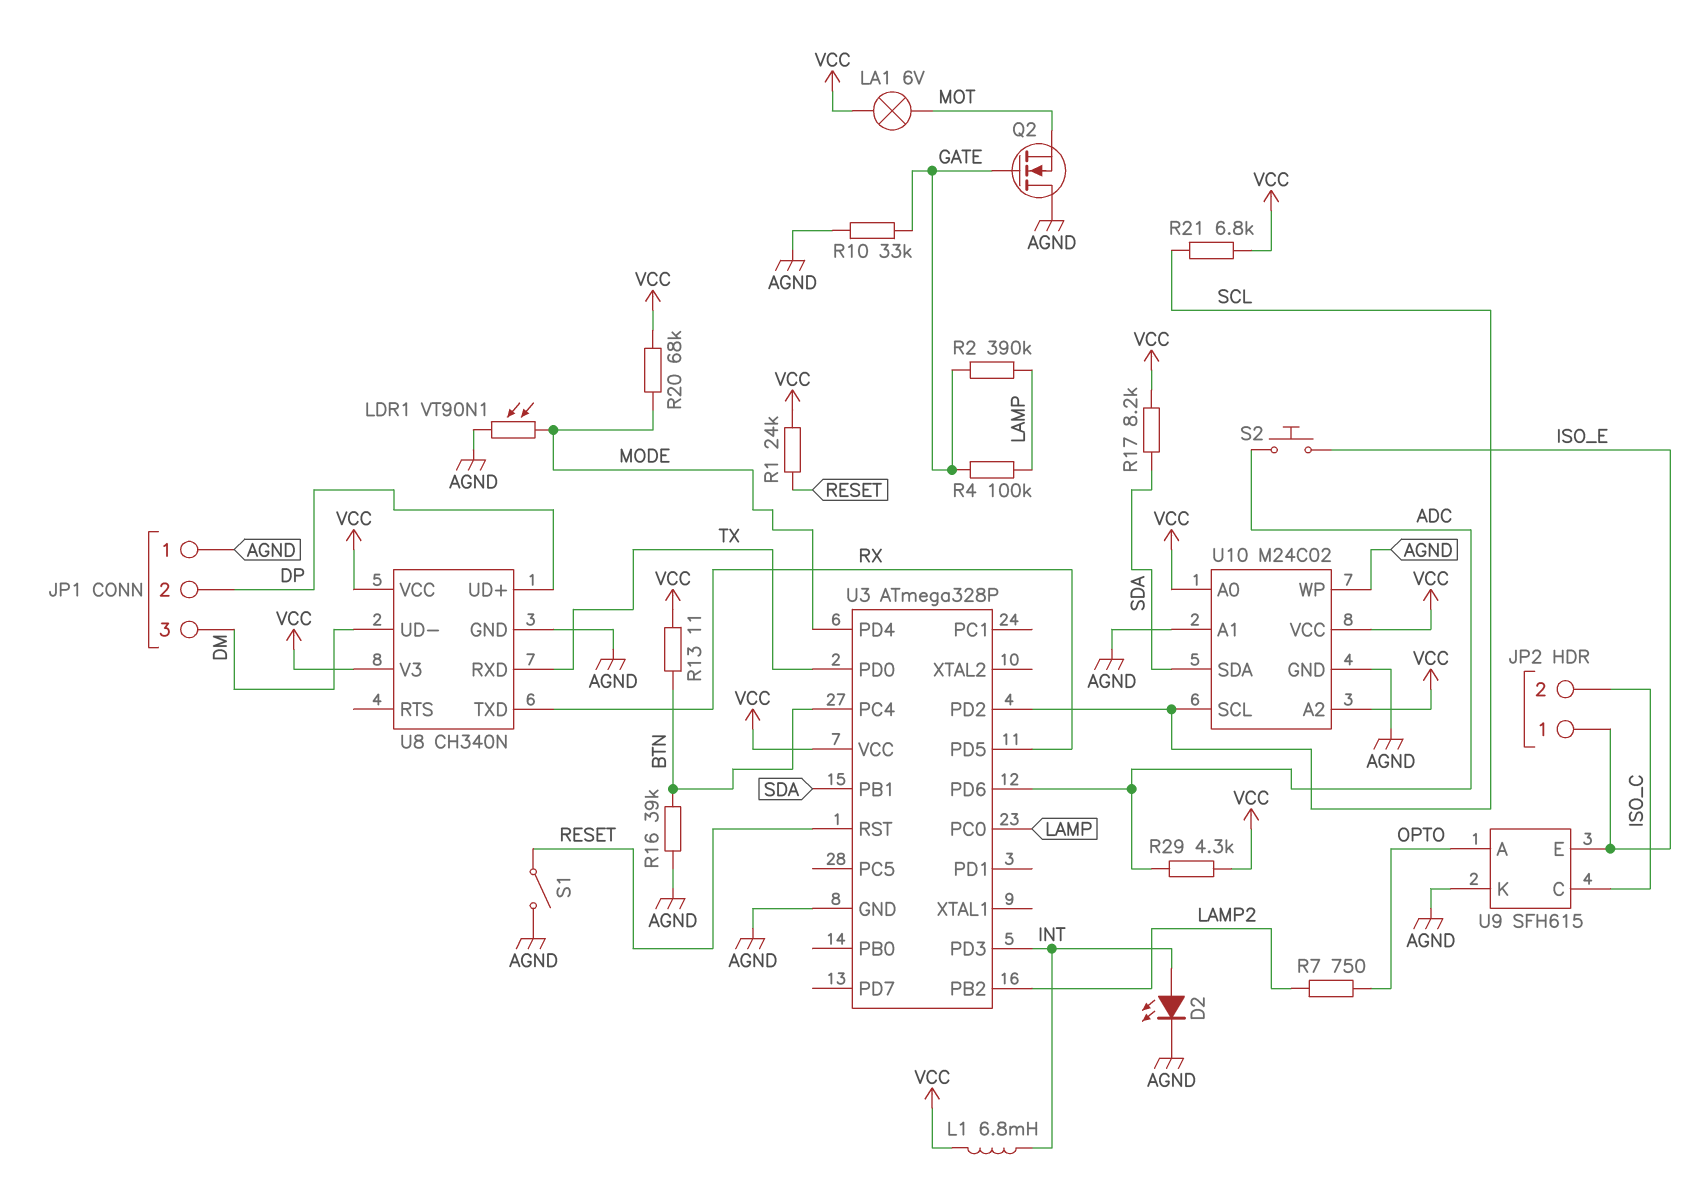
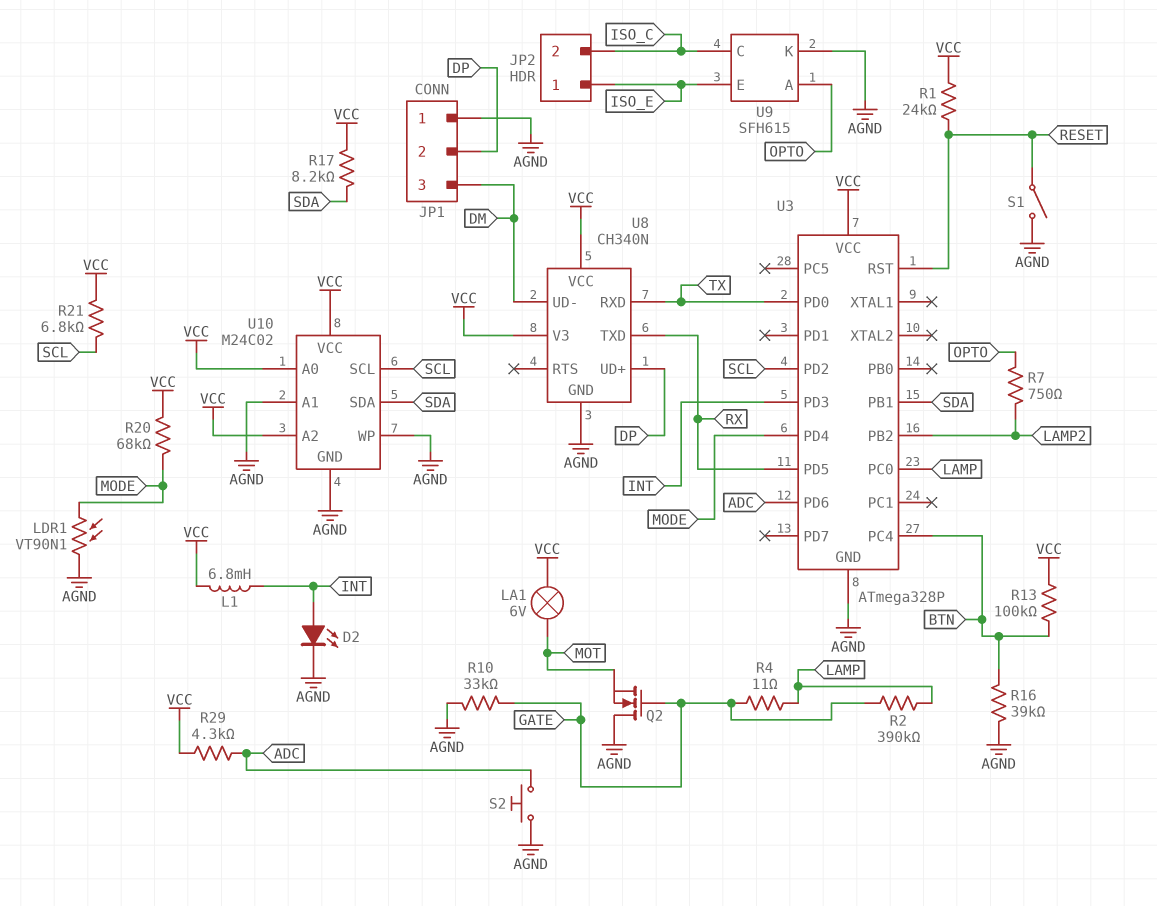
R4: 100k (GATE, LAMP) -> 11 (GATE, LAMP)
R13: 11 (BTN, VCC) -> 100k (BTN, VCC)
S2: button (ADC, ISO_E) -> button (ADC, AGND)

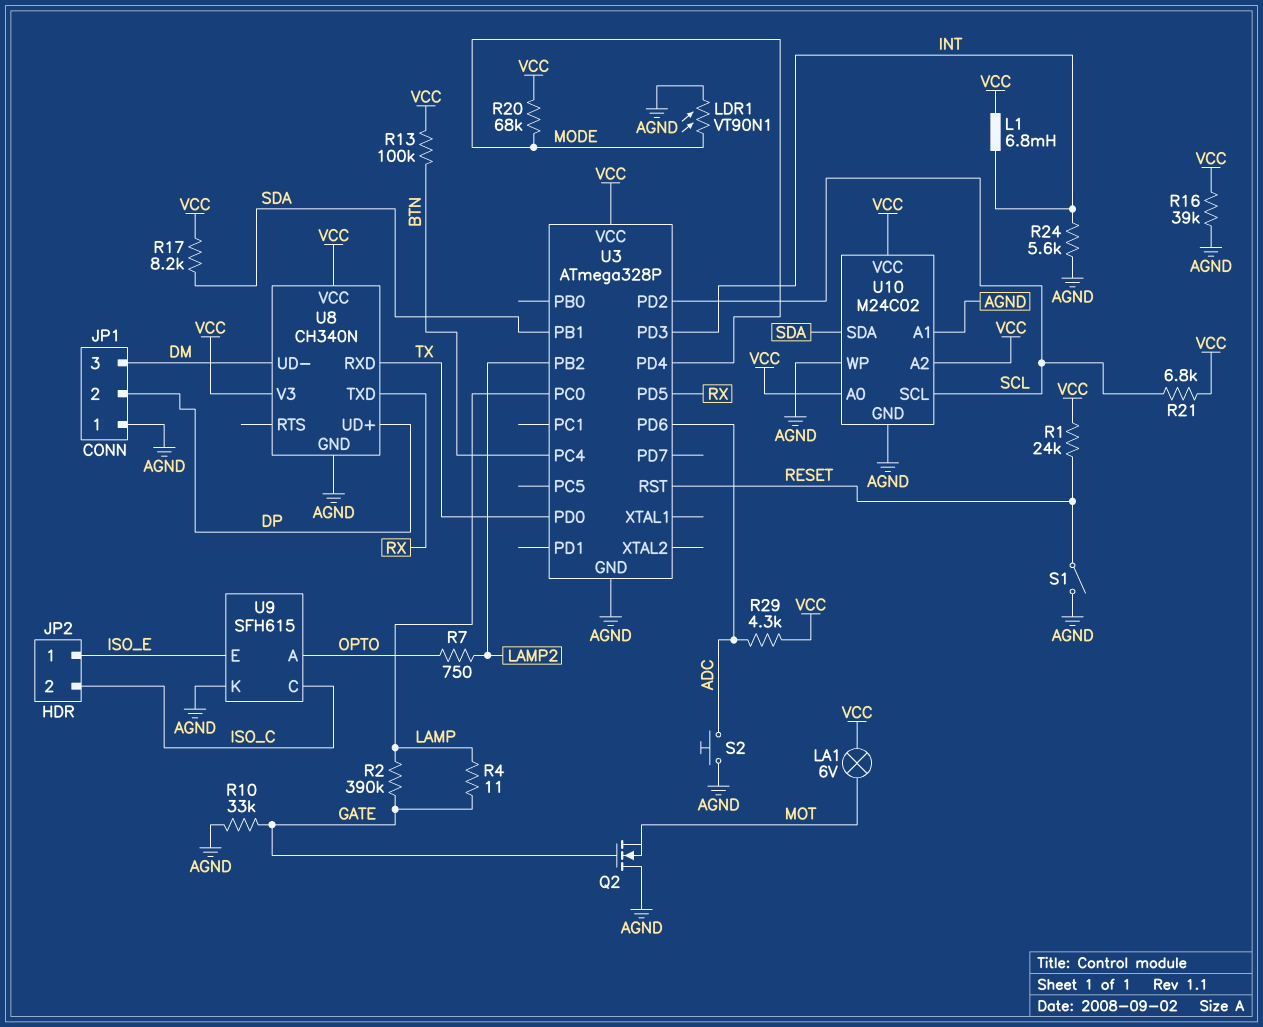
D2: LED (A INT, K AGND) -> none
R16: 39k (AGND, BTN) -> 39k (AGND, VCC)
R24: none -> 5.6k (AGND, INT)

